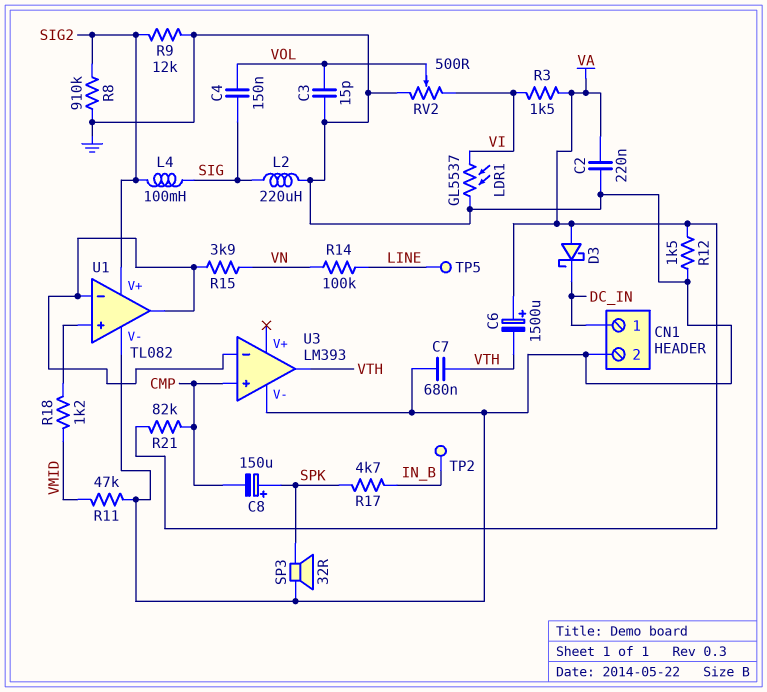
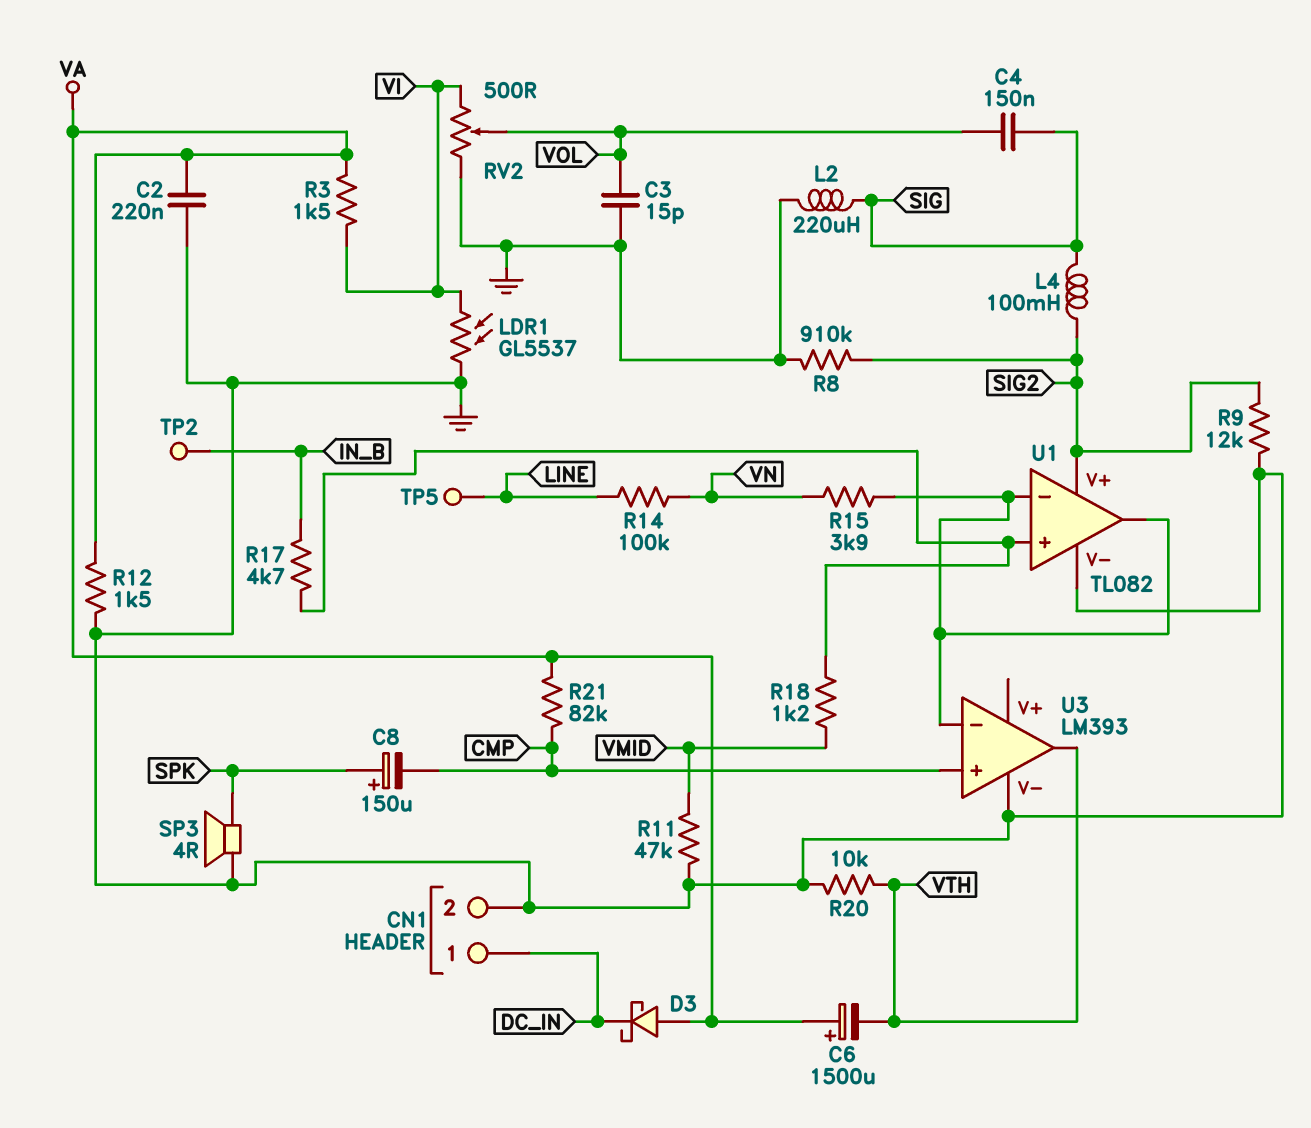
C7: 680nF (GND, VTH) -> none
R17: 4.7k (IN_B, SPK) -> 4.7k (IN_B, U1/in+)
R20: none -> 10k (GND, VTH)
SP3: speaker 32R (GND, SPK) -> speaker 4R (GND, SPK)

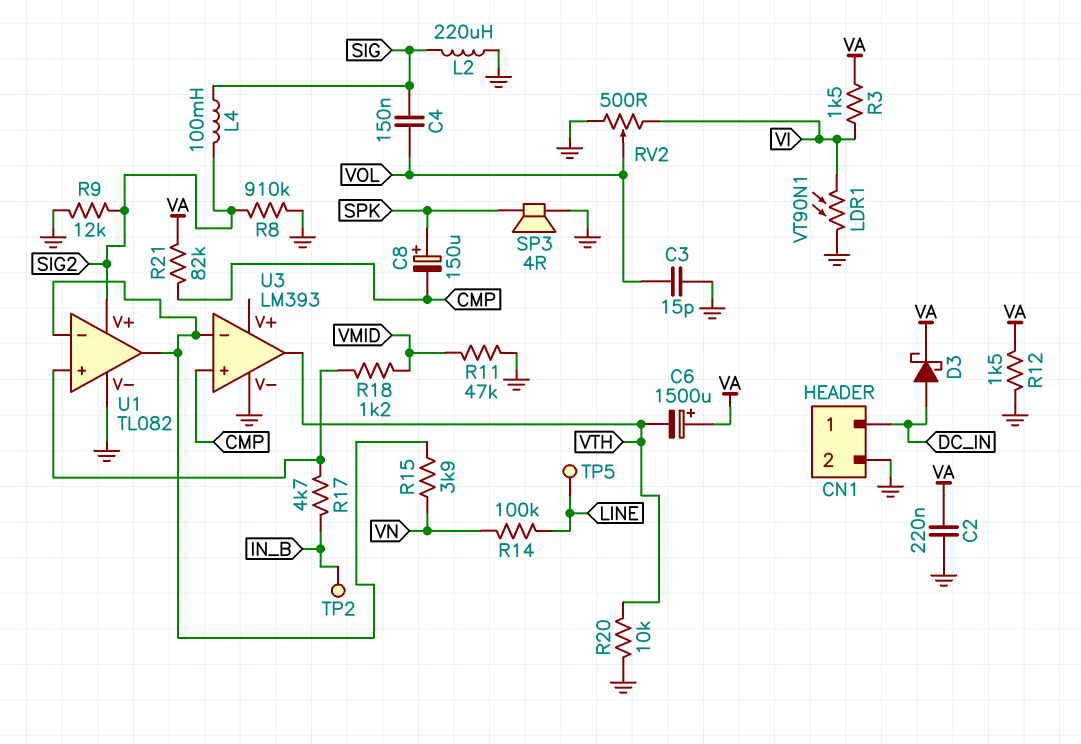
D3: schottky (A VA, K DC_IN) -> schottky (A DC_IN, K VA)
LDR1: GL5537 (GND, VI) -> VT90N1 (GND, VI)

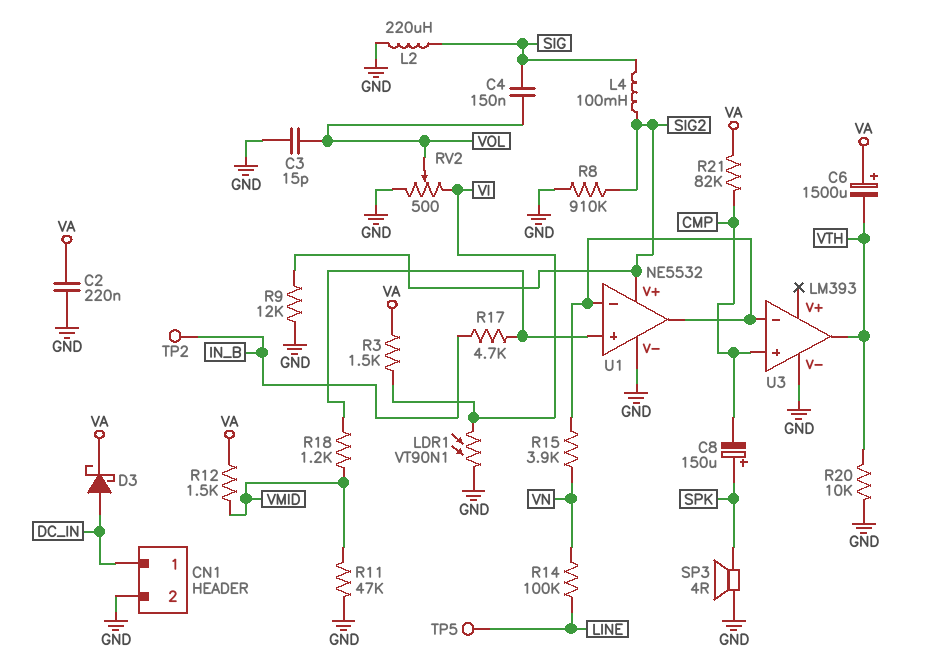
R12: 1.5k (GND, VA) -> 1.5k (VA, VMID)
U1: TL082 -> NE5532

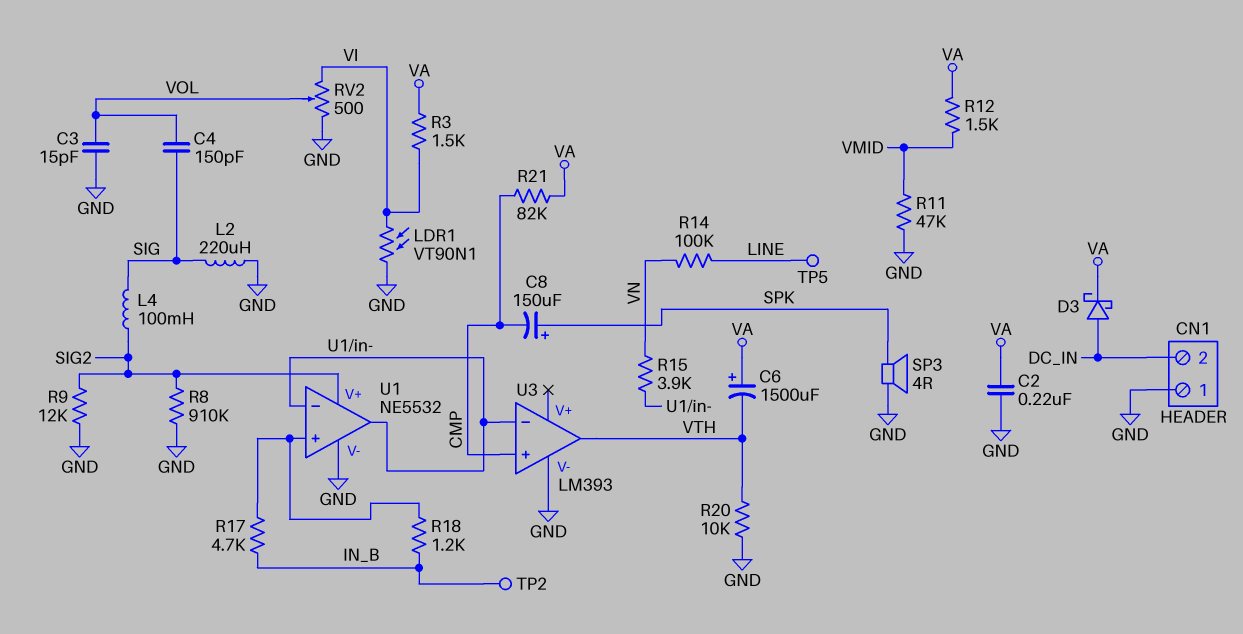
C4: 150nF (SIG, VOL) -> 150pF (SIG, VOL)
CN1 pin 1: DC_IN -> GND
CN1 pin 2: GND -> DC_IN
R18: 1.2k (U1/in+, VMID) -> 1.2k (IN_B, U1/in+)

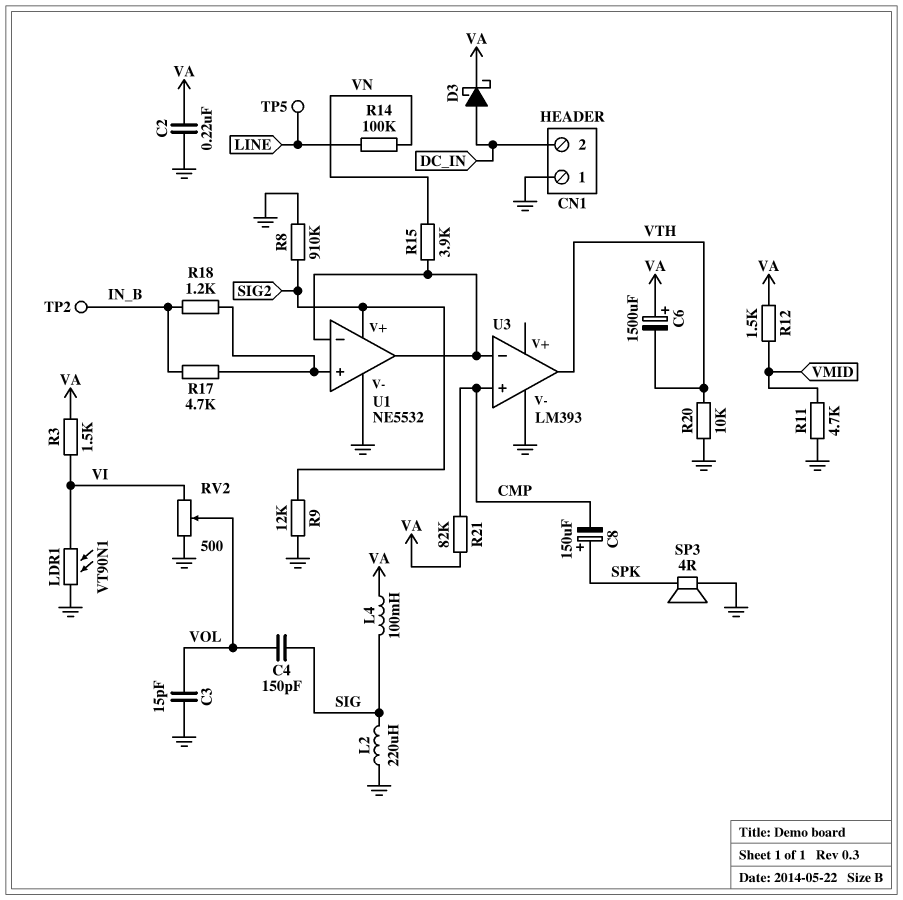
L4: 100mH (SIG, SIG2) -> 100mH (SIG, VA)
R11: 47k (GND, VMID) -> 4.7k (GND, VMID)

